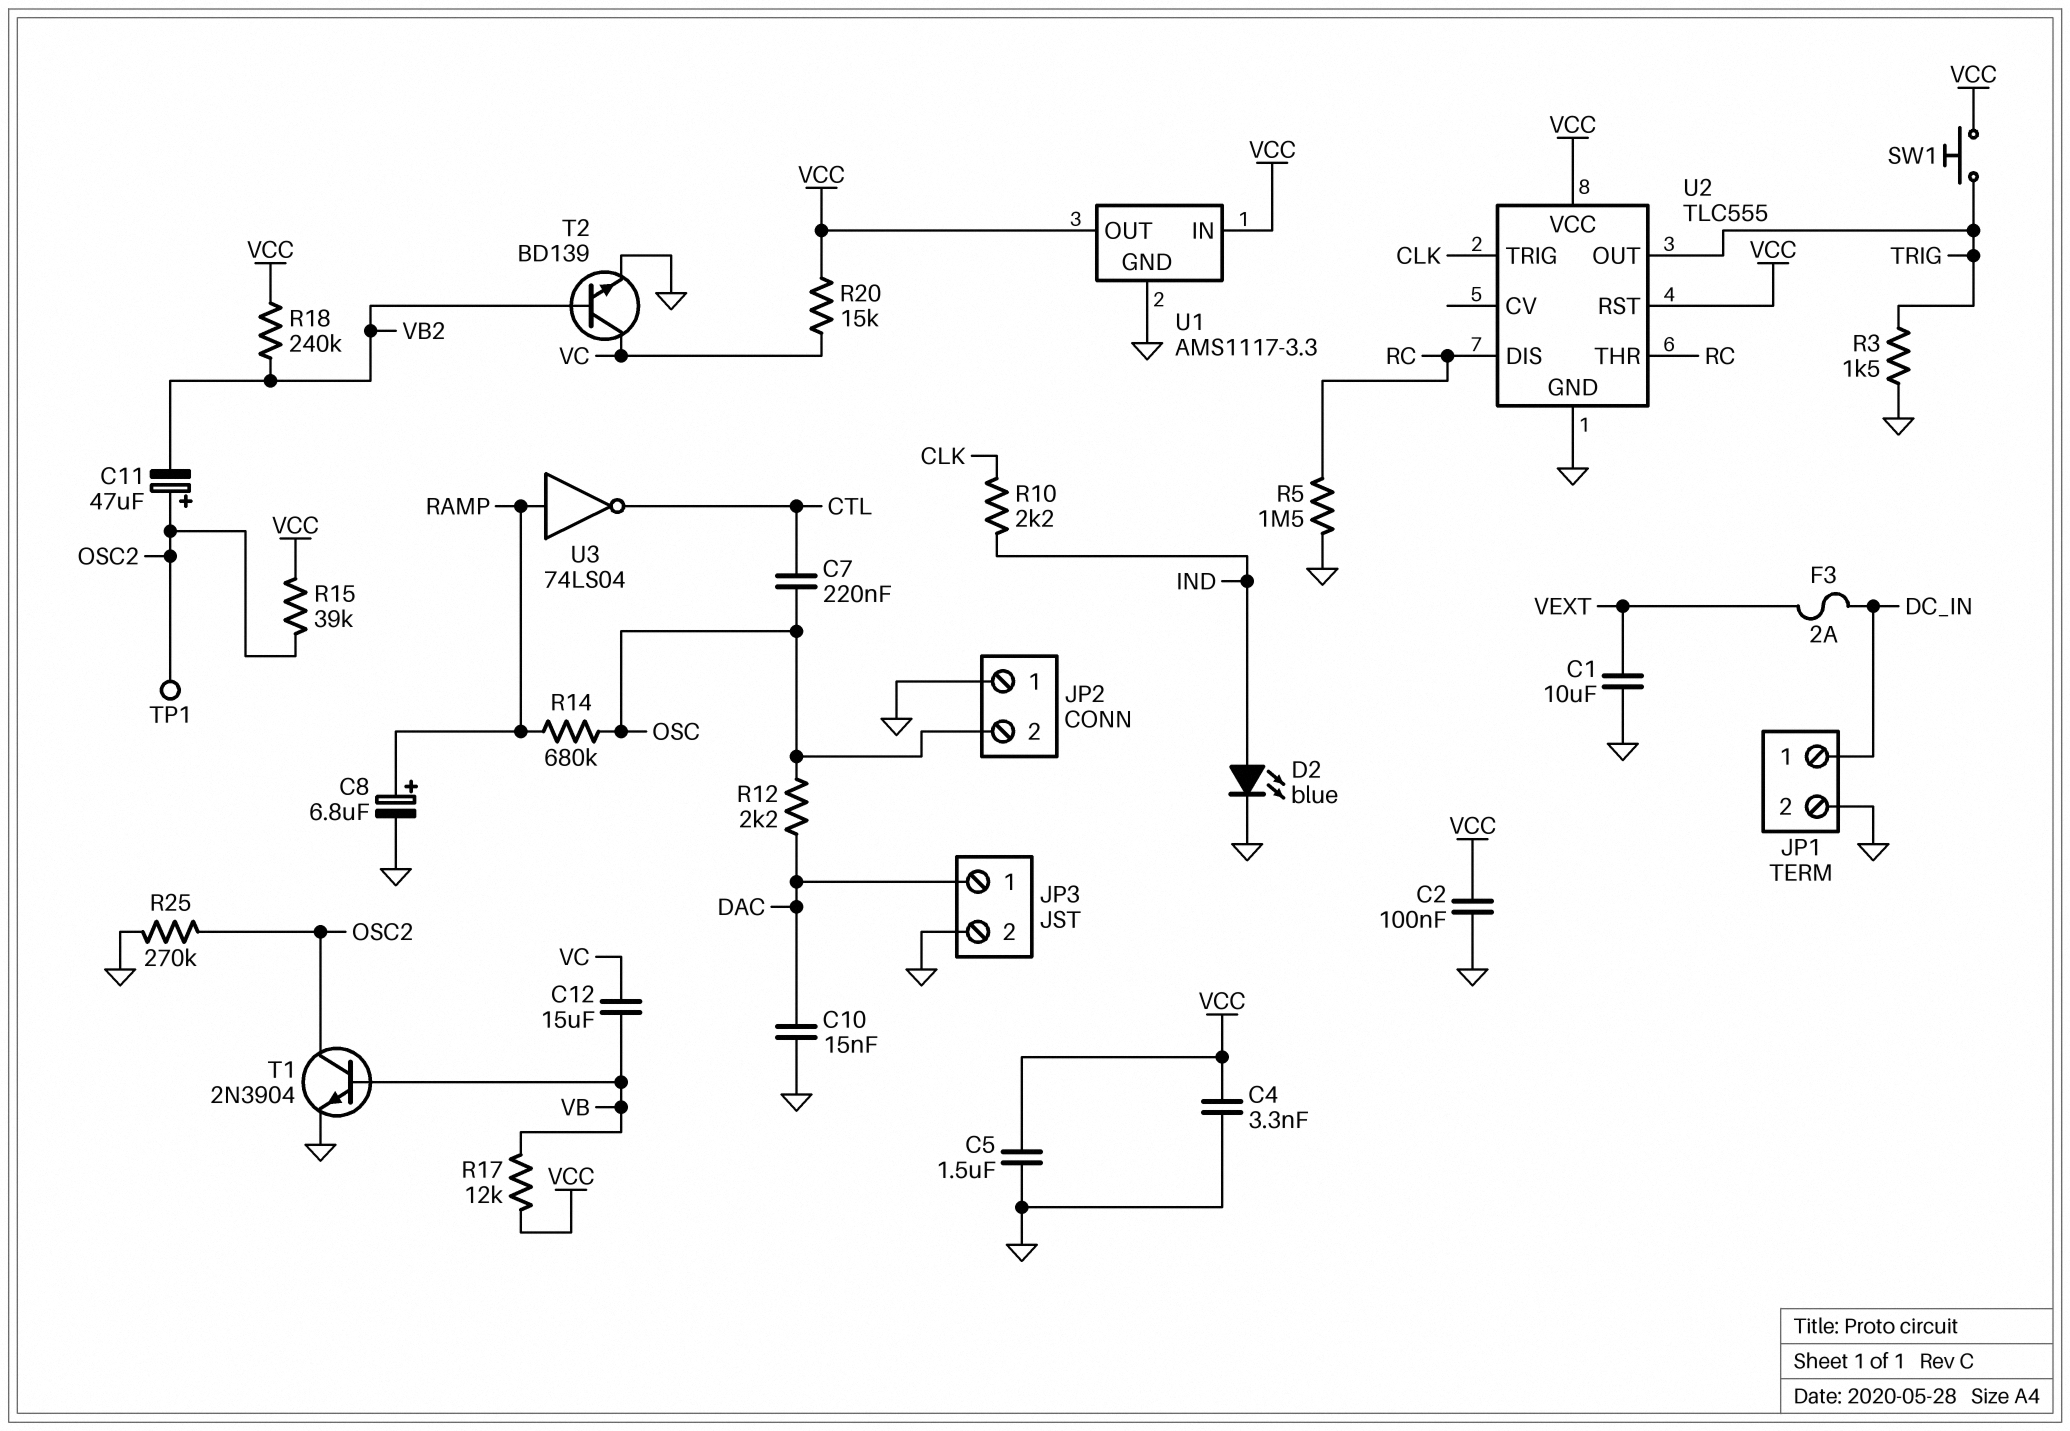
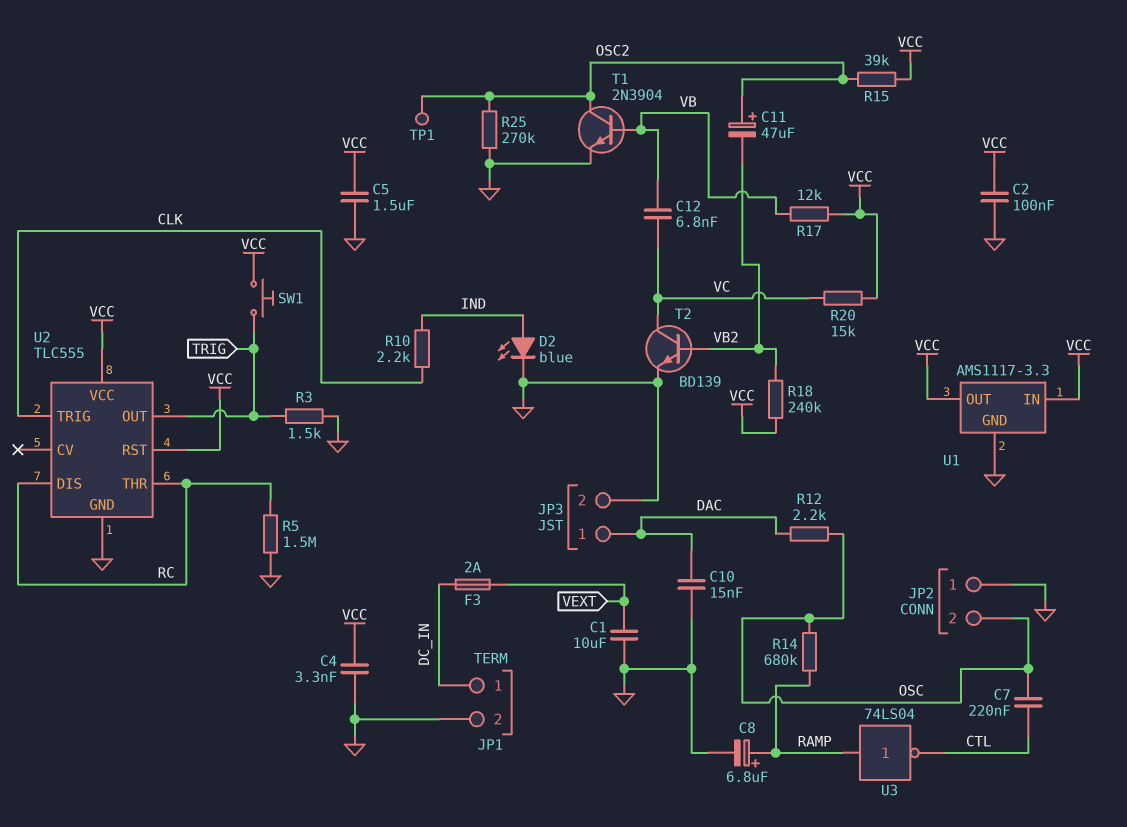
C12: 15uF (VB, VC) -> 6.8nF (VB, VC)

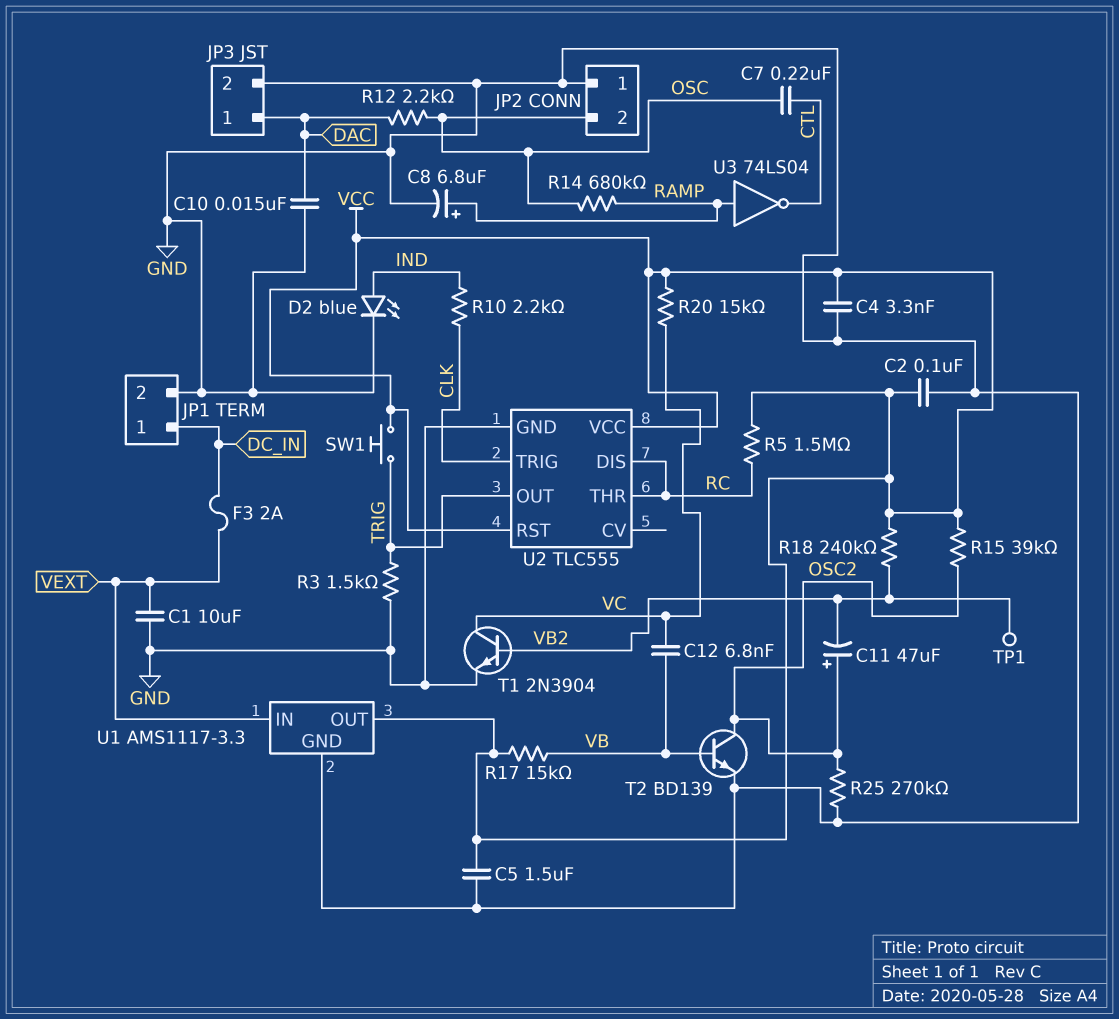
R5: 1.5M (GND, RC) -> 1.5M (RC, VCC)
R17: 12k (VB, VCC) -> 15k (VB, VCC)
T1: NPN 2N3904 (B VB, C OSC2, E GND) -> NPN 2N3904 (B VB2, C VC, E GND)
T2: NPN BD139 (B VB2, C VC, E GND) -> NPN BD139 (B VB, C OSC2, E GND)
TP1: test point (OSC2) -> test point (VB2)
U1 pin IN: VCC -> VEXT

